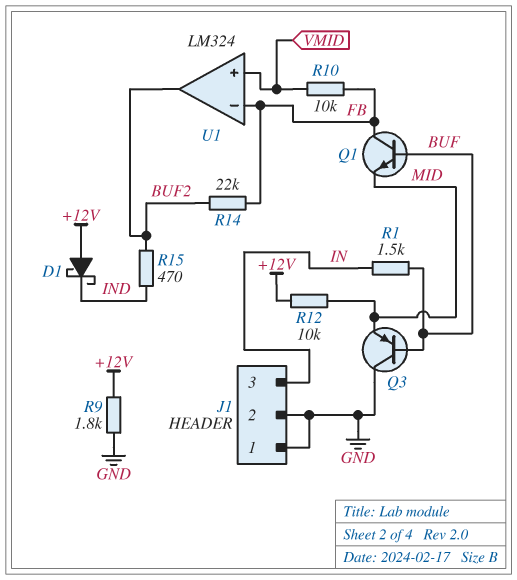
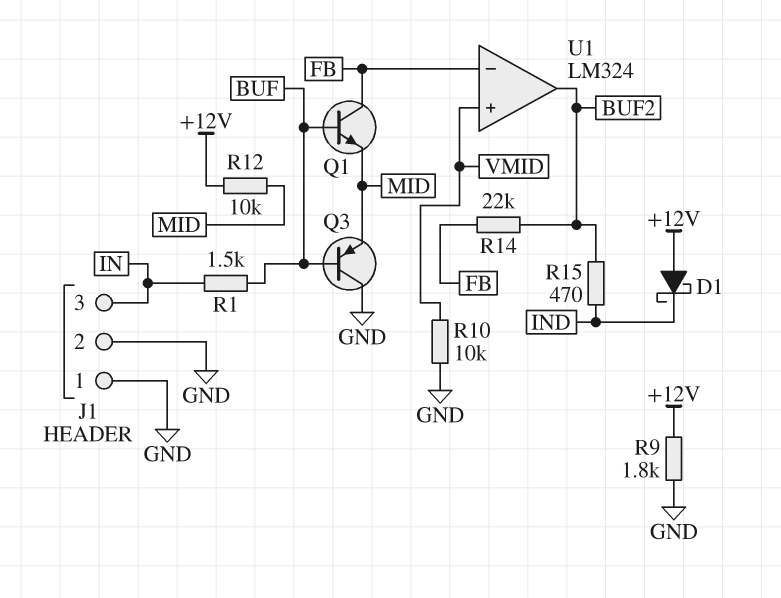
R10: 10k (FB, VMID) -> 10k (GND, VMID)

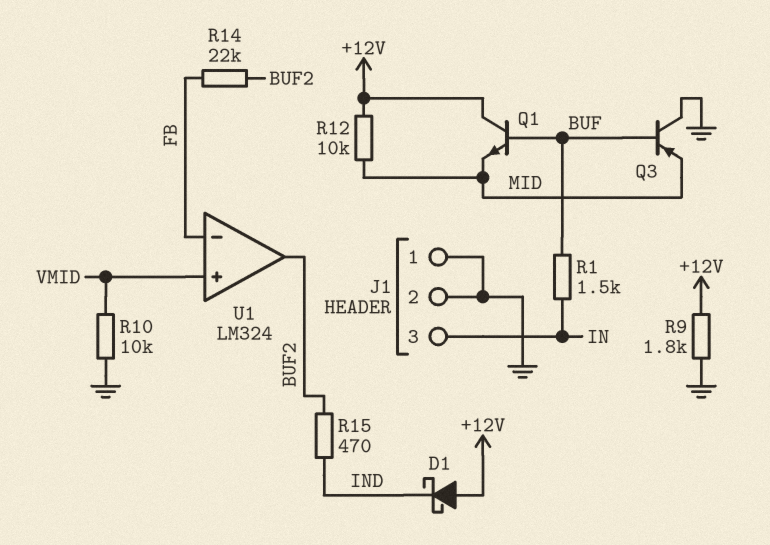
Q1: NPN (B BUF, C FB, E MID) -> NPN (B BUF, C +12V, E MID)

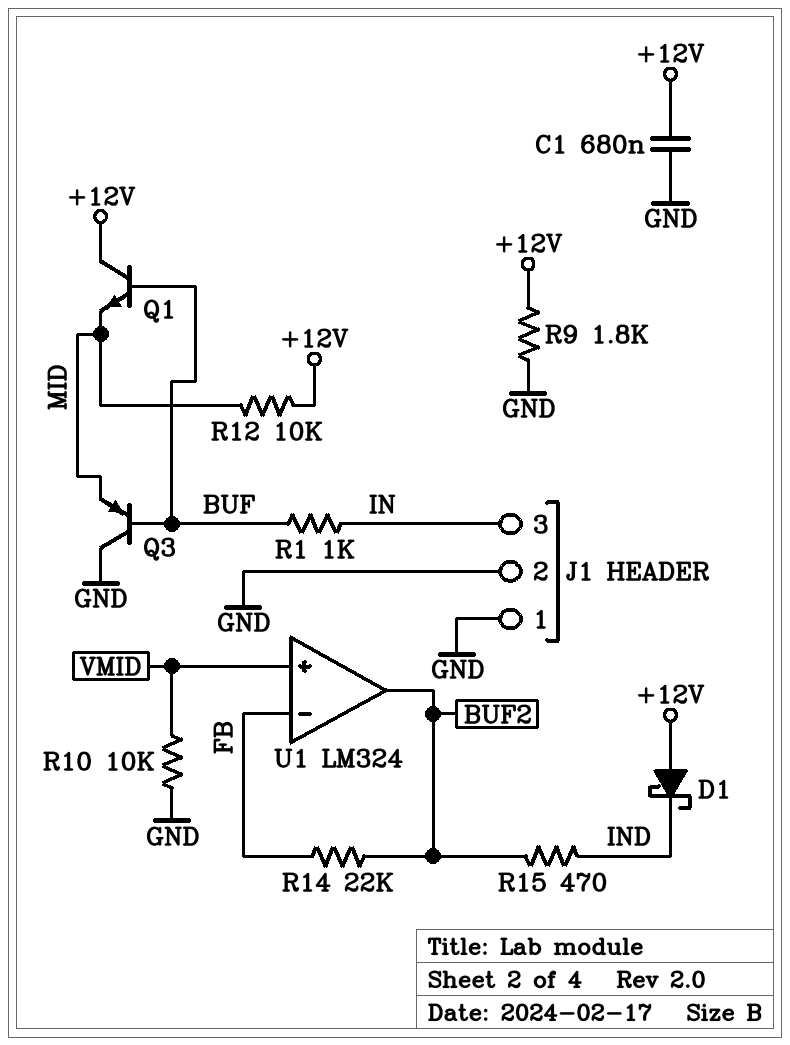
C1: none -> 680nF (+12V, GND)
R1: 1.5k (BUF, IN) -> 1k (BUF, IN)

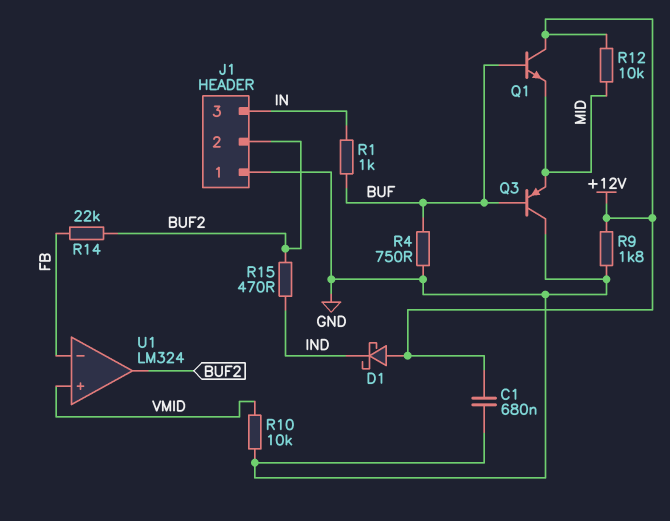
J1 pin 2: GND -> BUF2
R4: none -> 750 (BUF, GND)

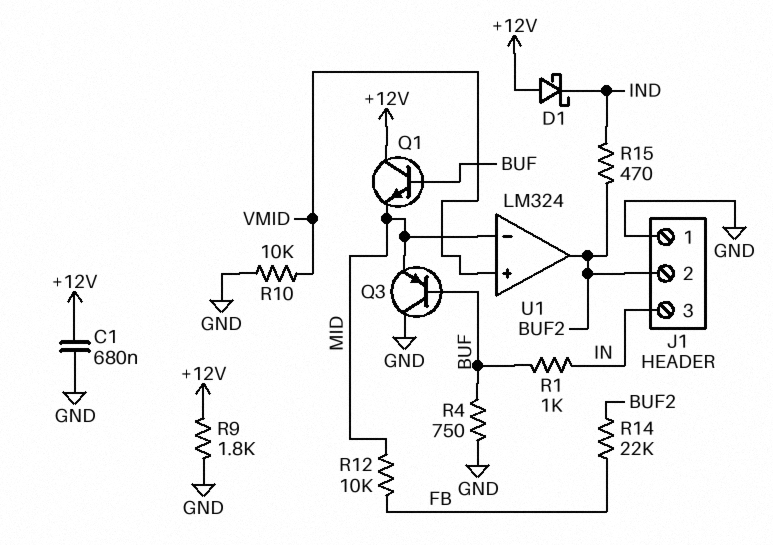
R12: 10k (+12V, MID) -> 10k (FB, MID)
U1 pin in-: FB -> MID

